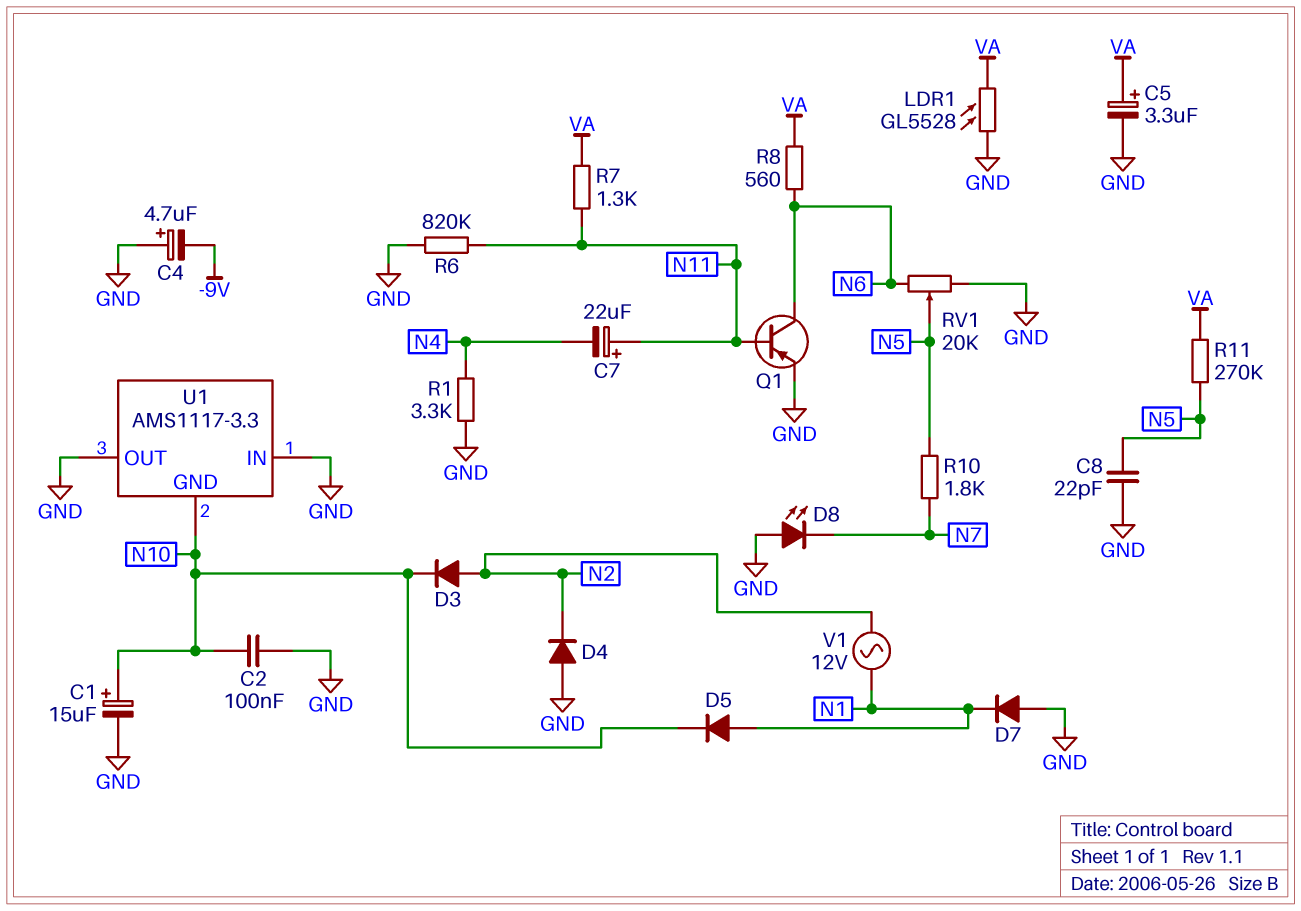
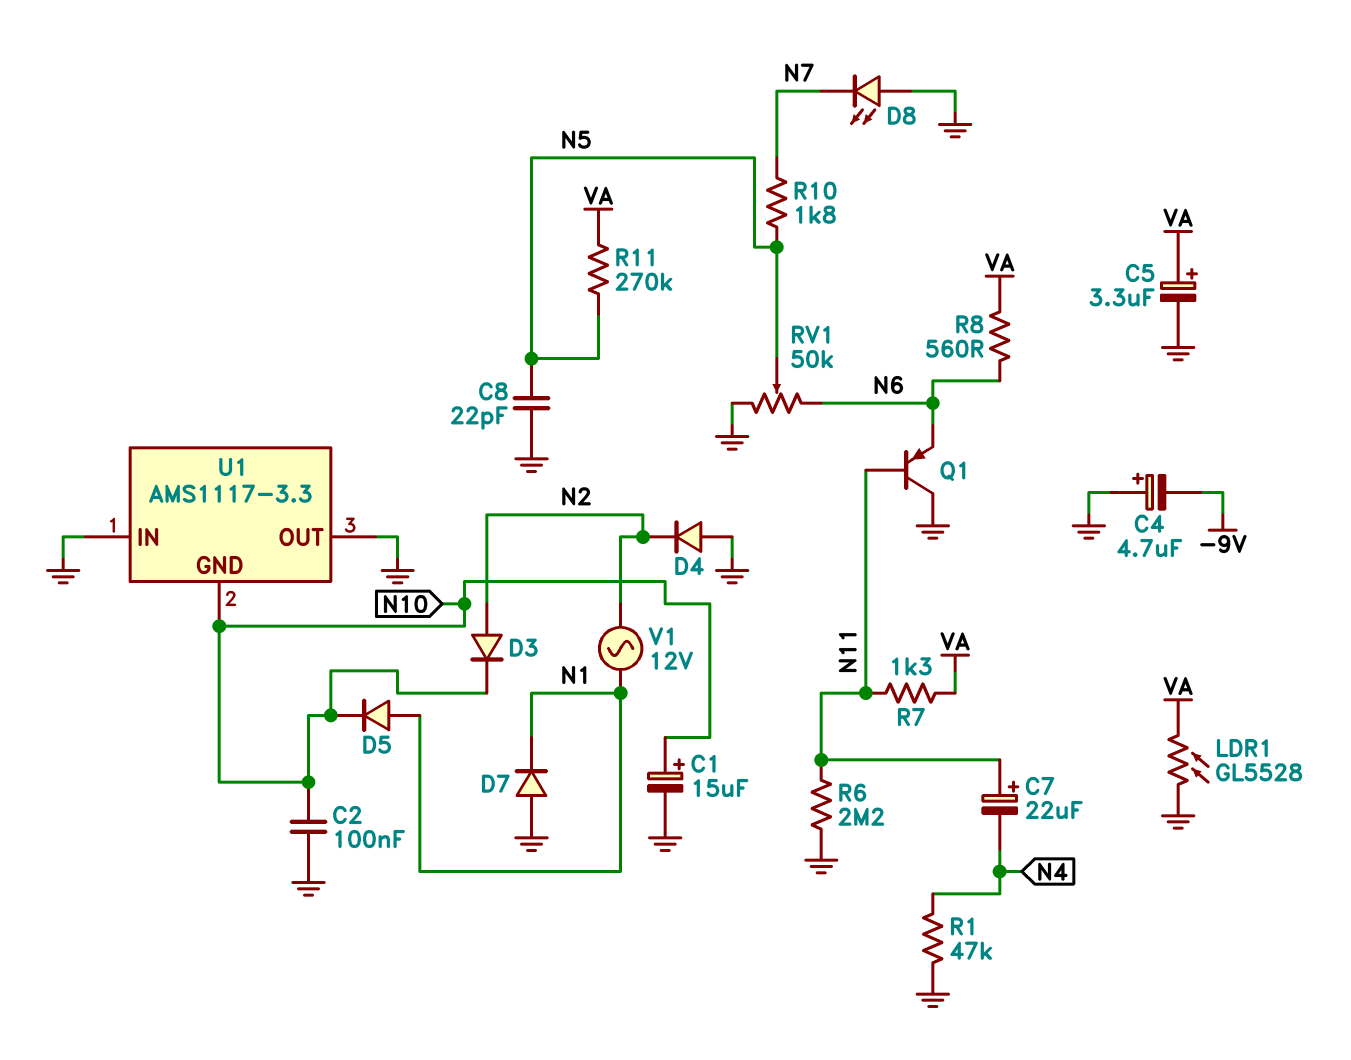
Q1: PNP (B N11, C N6, E GND) -> PNP (B N11, C GND, E N6)
R1: 3.3k (GND, N4) -> 47k (GND, N4)
R6: 820k (GND, N11) -> 2.2M (GND, N11)
RV1: 20k (GND, N6, wiper N5) -> 50k (GND, N6, wiper N5)

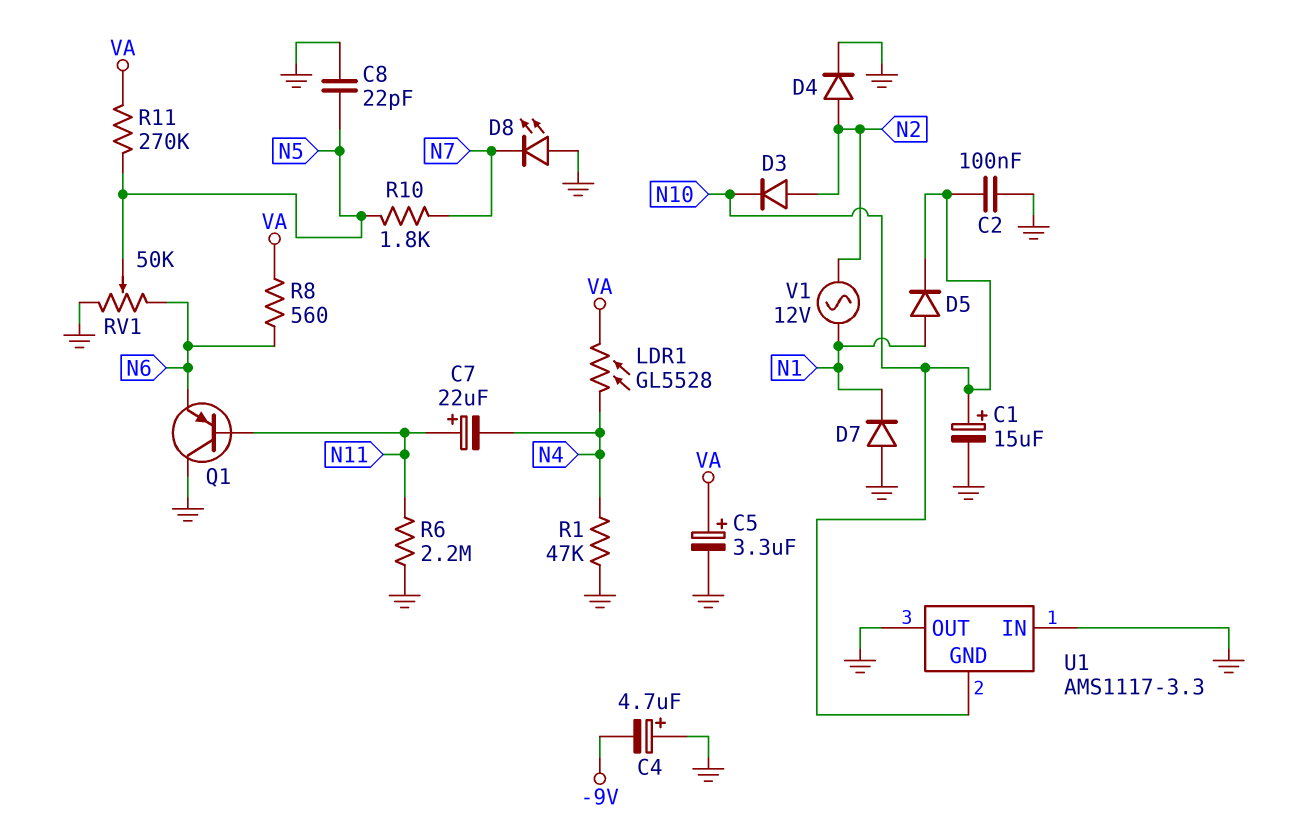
D4: diode (A GND, K N2) -> diode (A N2, K GND)
LDR1: GL5528 (GND, VA) -> GL5528 (N4, VA)
R7: 1.3k (N11, VA) -> none

